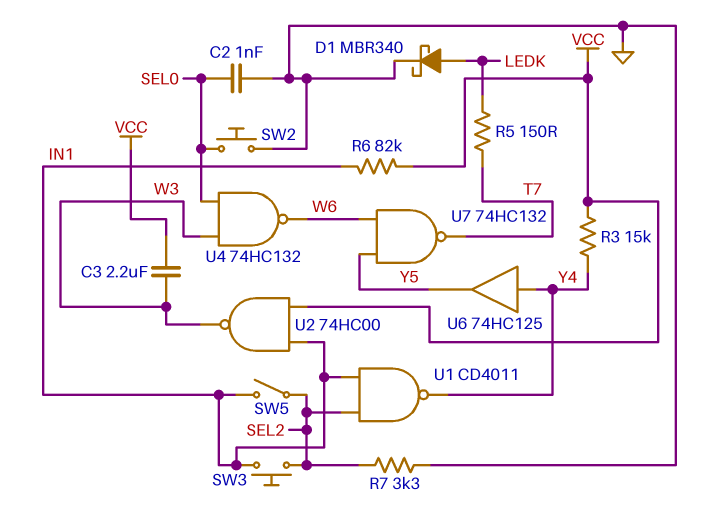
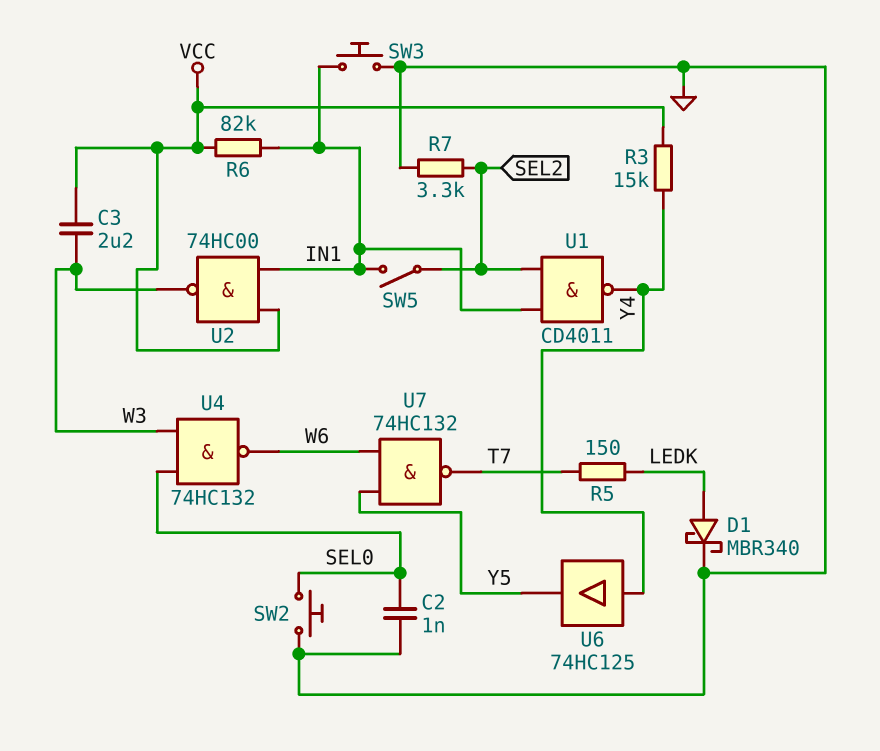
SW3: button (IN1, SEL2) -> button (GND, IN1)

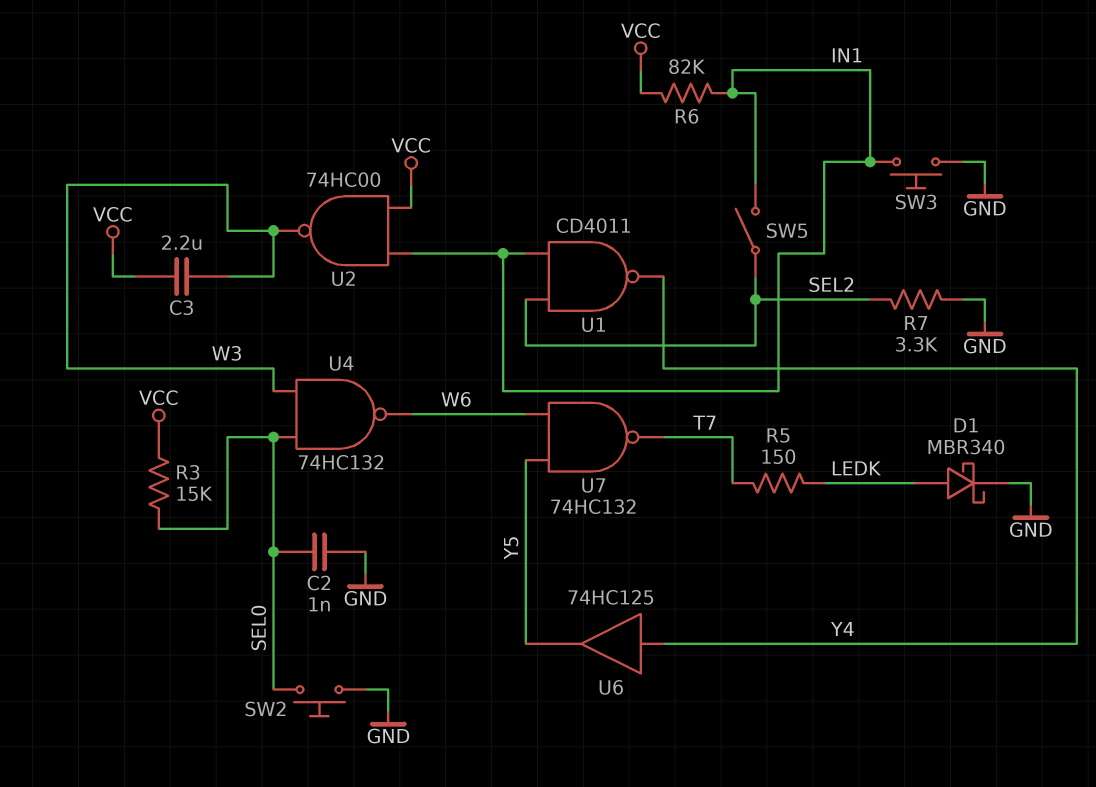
R3: 15k (VCC, Y4) -> 15k (SEL0, VCC)

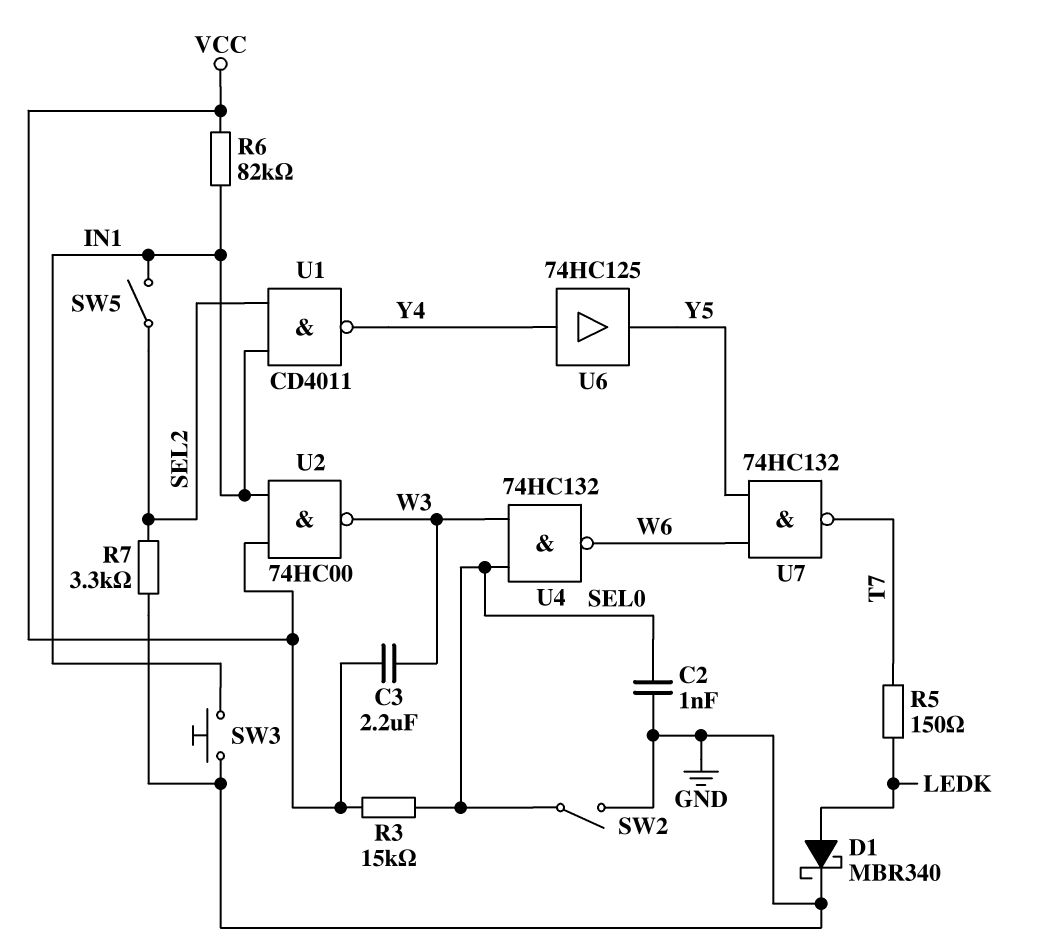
SW2: button (GND, SEL0) -> switch (GND, SEL0)

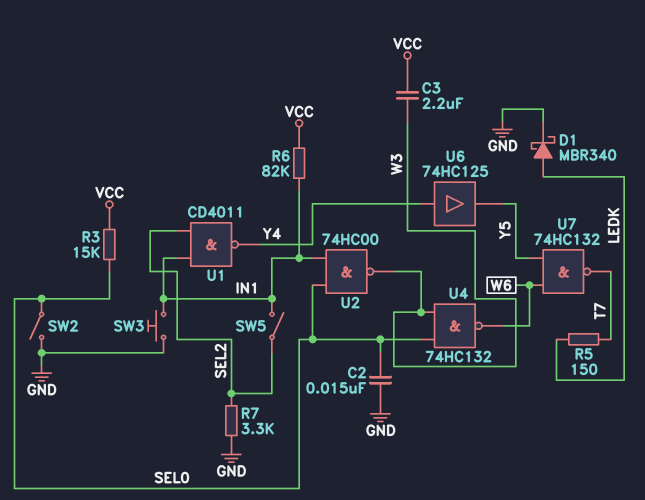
C2: 1nF (GND, SEL0) -> 15nF (GND, SEL0)
U2: NAND 74HC00 (in IN1, in VCC, out W3) -> NAND 74HC00 (in IN1, in SEL0, out W3)

